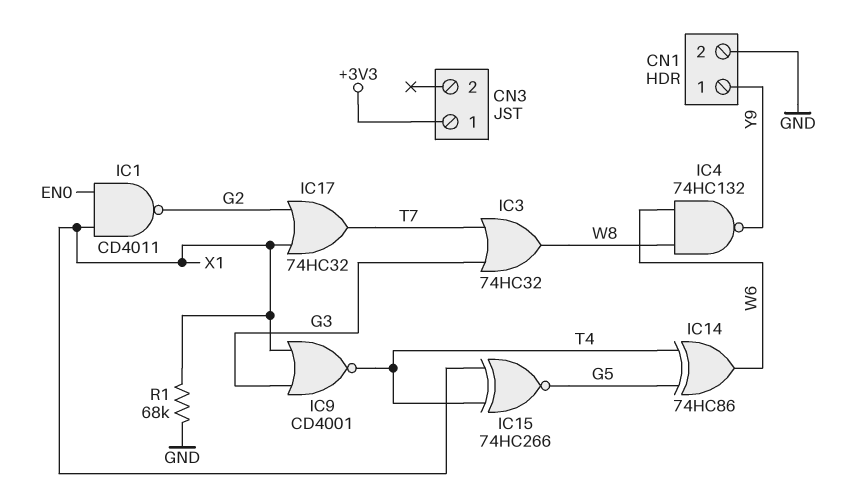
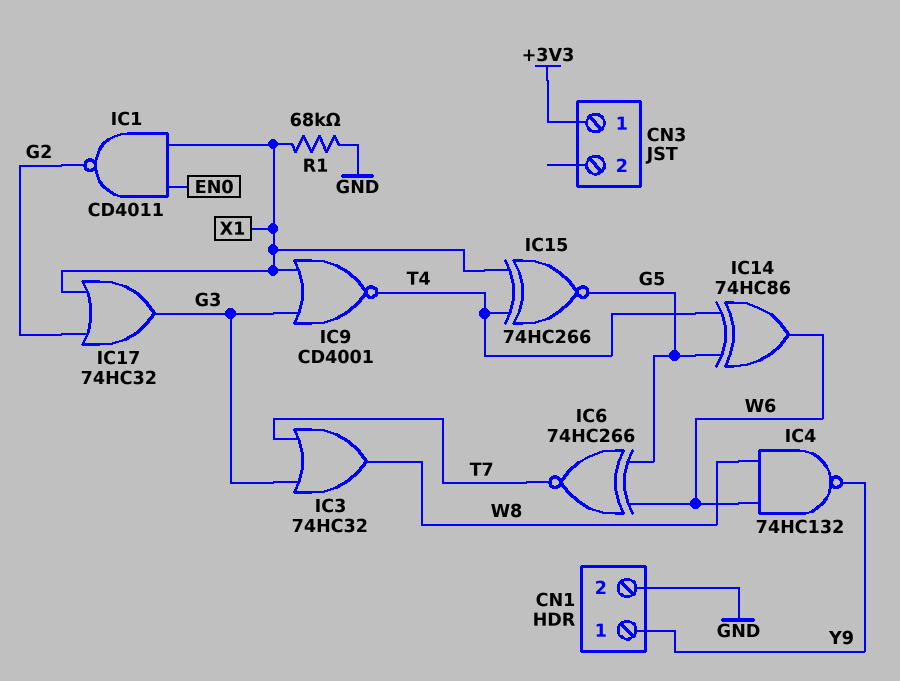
IC6: none -> XNOR 74HC266 (in G5, in W6, out T7)
IC17: OR 74HC32 (in G2, in X1, out T7) -> OR 74HC32 (in G2, in X1, out G3)

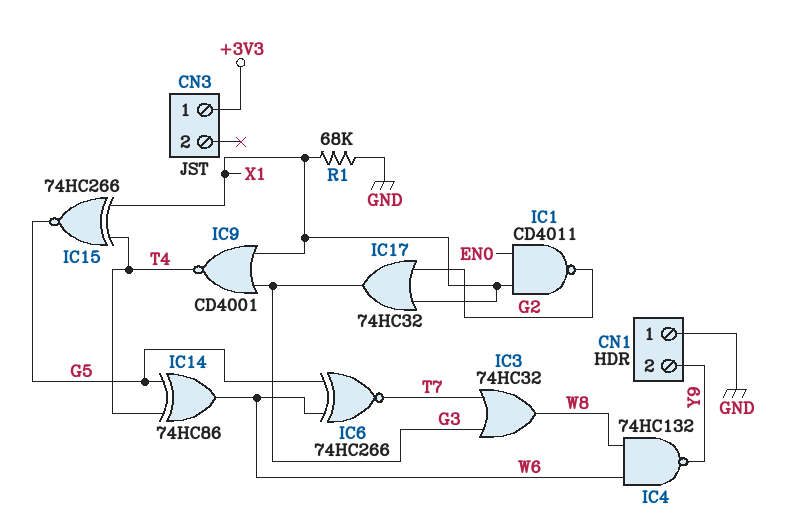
CN1 pin 1: Y9 -> GND
CN1 pin 2: GND -> Y9

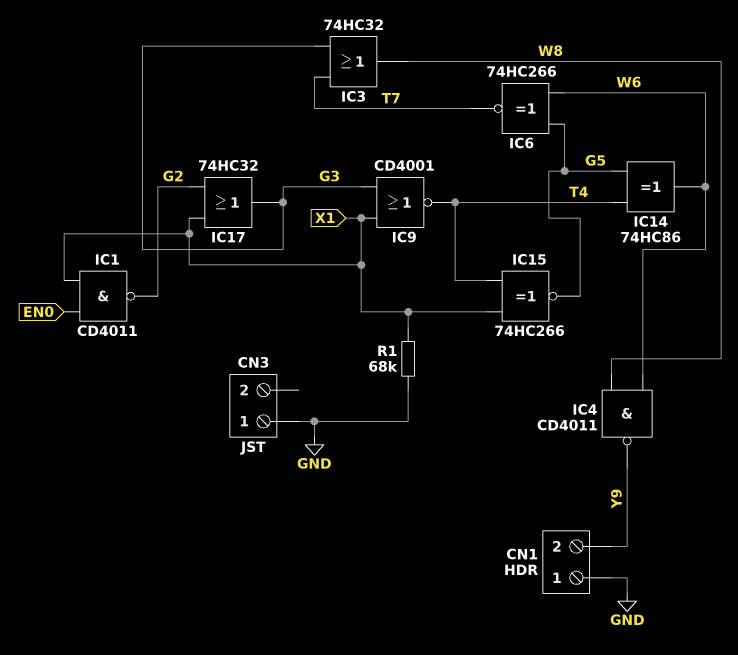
CN3 pin 1: +3V3 -> GND
IC4: NAND 74HC132 (in W6, in W8, out Y9) -> NAND CD4011 (in W6, in W8, out Y9)

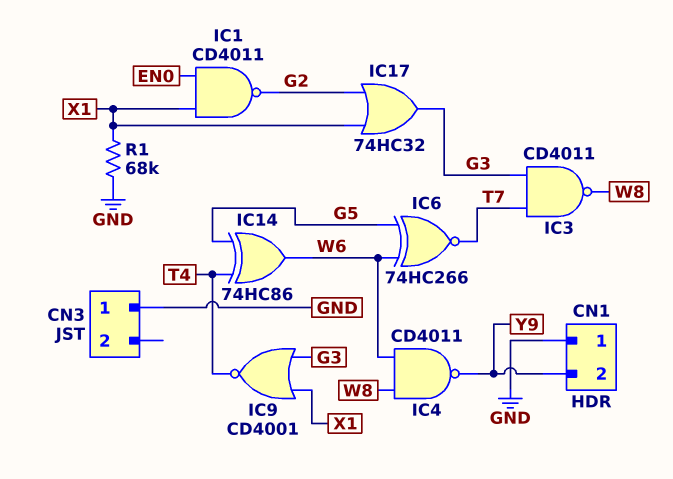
IC3: OR 74HC32 (in G3, in T7, out W8) -> NAND CD4011 (in G3, in T7, out W8)
IC15: XNOR 74HC266 (in T4, in X1, out G5) -> none

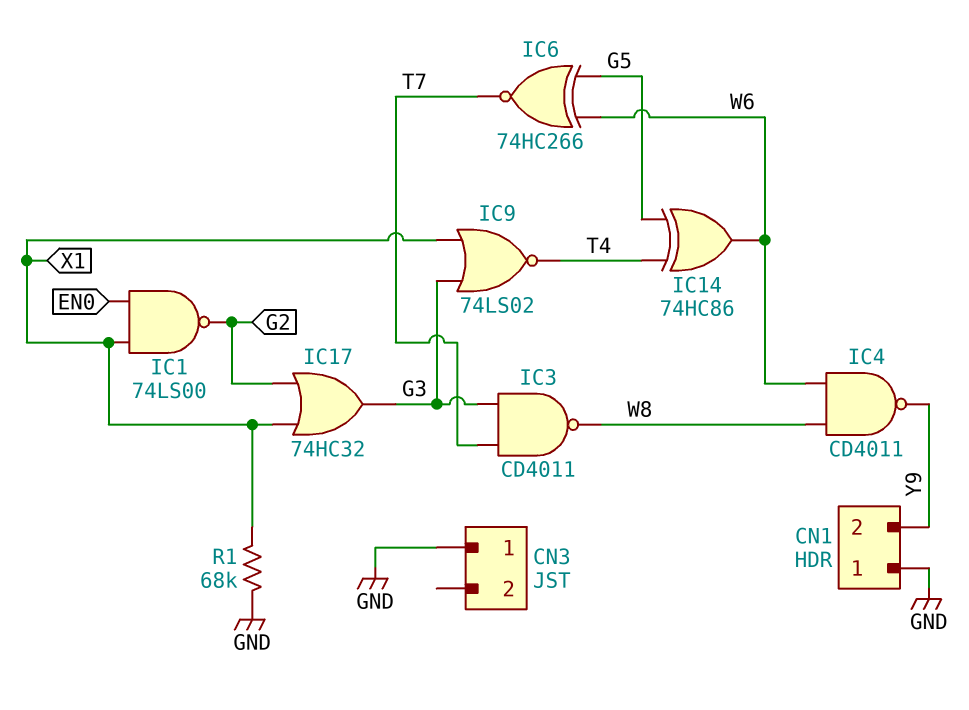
IC1: NAND CD4011 (in EN0, in X1, out G2) -> NAND 74LS00 (in EN0, in X1, out G2)
IC9: NOR CD4001 (in G3, in X1, out T4) -> NOR 74LS02 (in G3, in X1, out T4)

